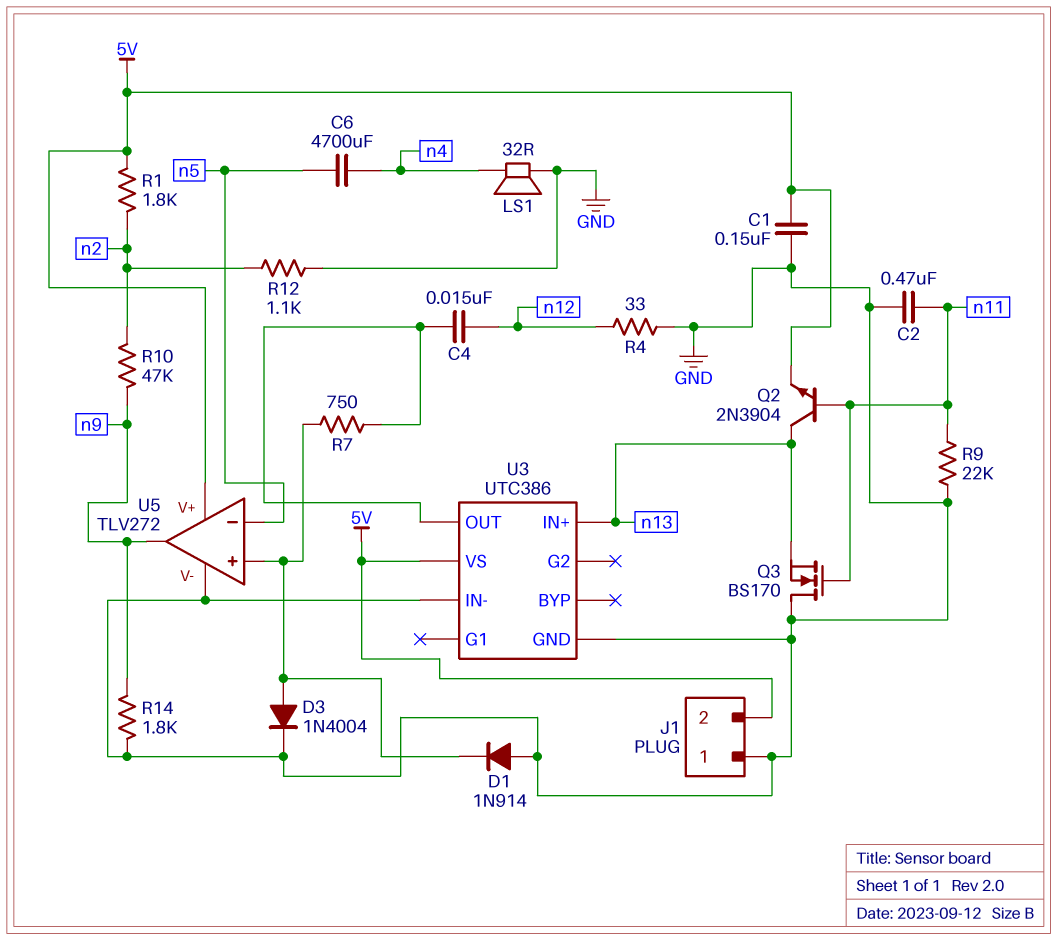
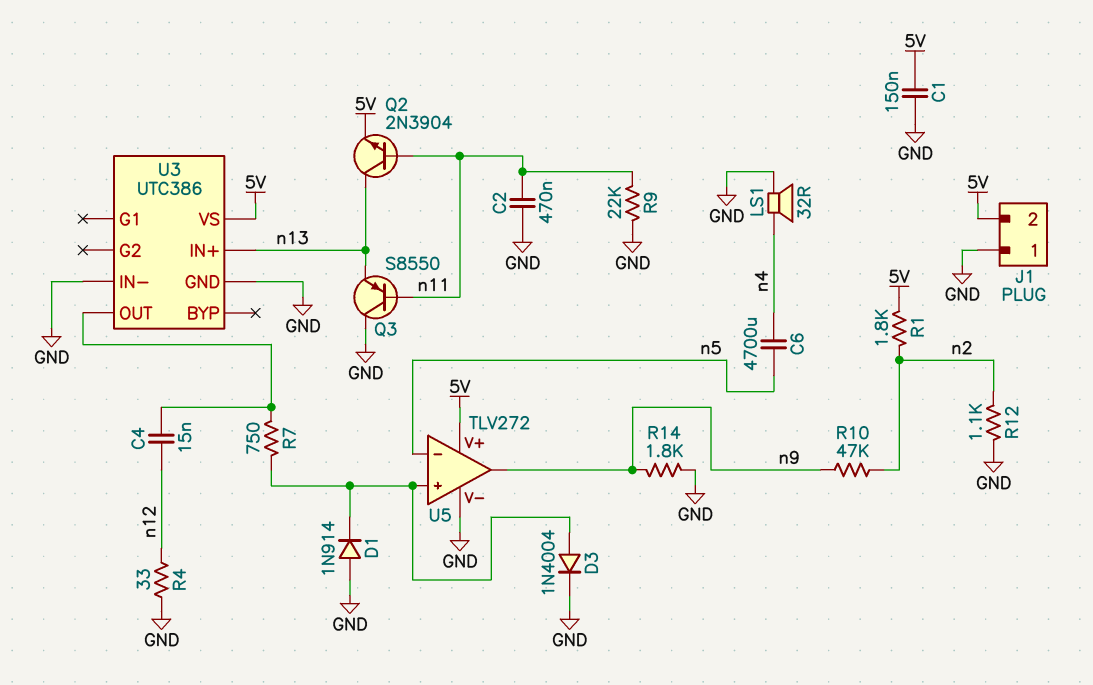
Q3: NMOS BS170 (G n11, D GND, S n13) -> PNP S8550 (B n11, C GND, E n13)

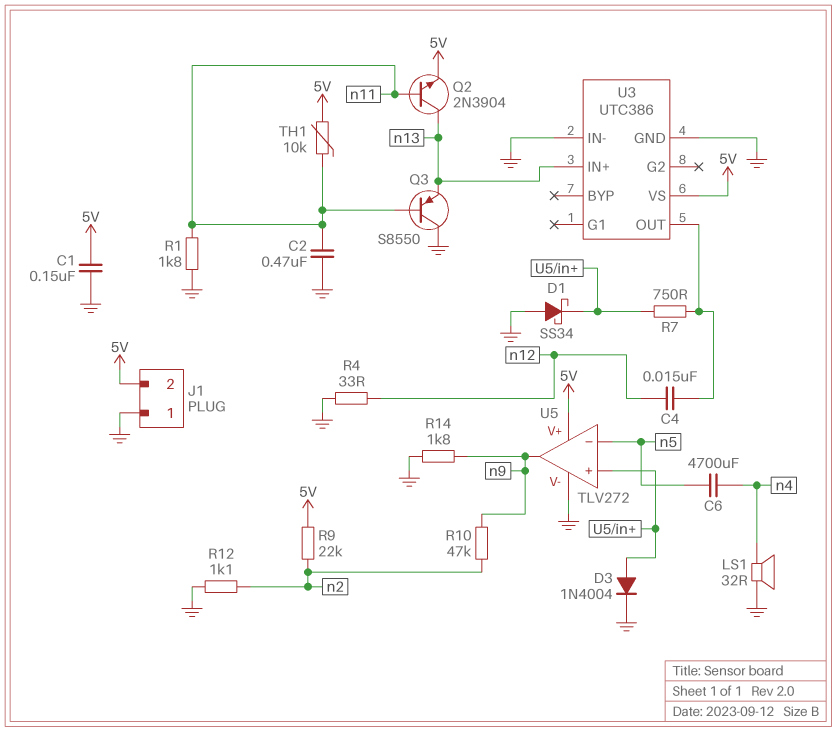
D1: diode 1N914 (A GND, K U5/in+) -> schottky SS34 (A GND, K U5/in+)
R1: 1.8k (5V, n2) -> 1.8k (GND, n11)
R9: 22k (GND, n11) -> 22k (5V, n2)
TH1: none -> 10k (5V, n11)

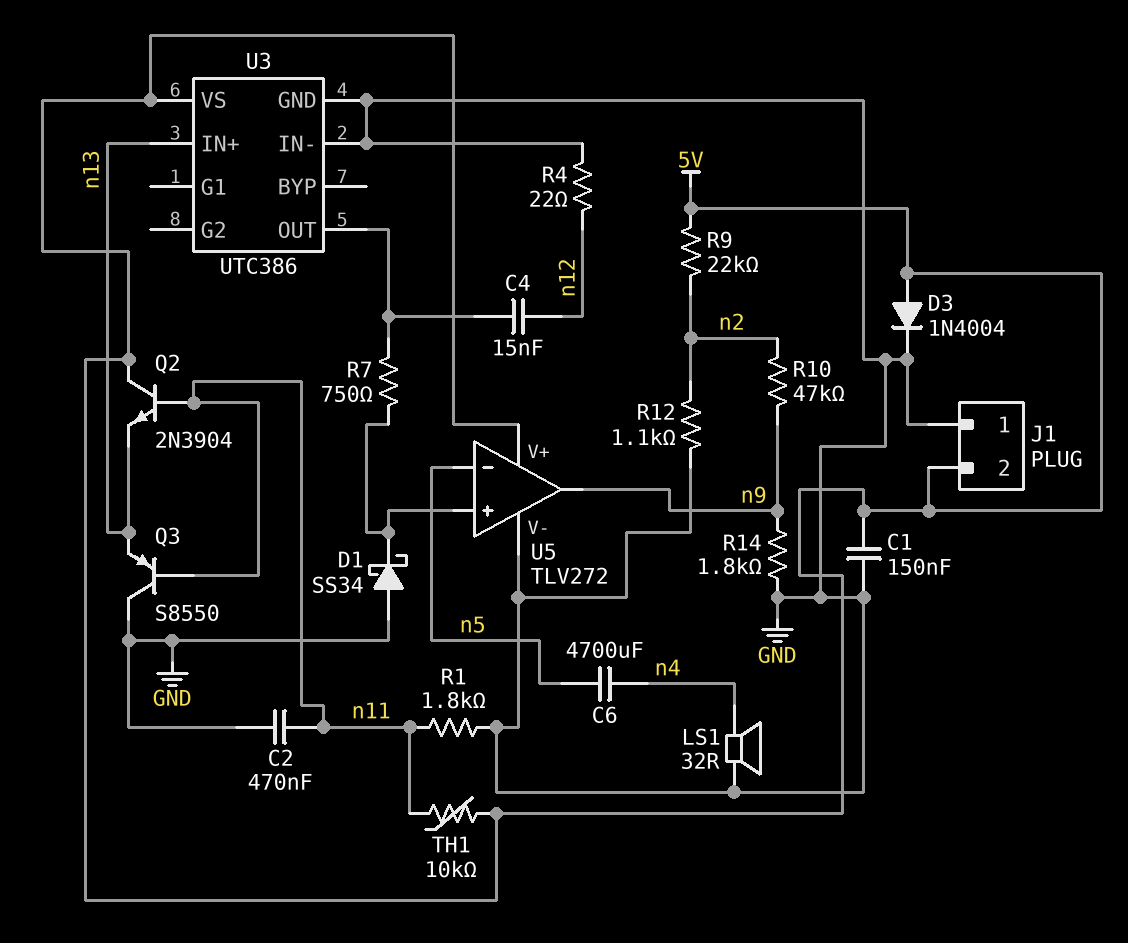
D3: diode 1N4004 (A U5/in+, K GND) -> diode 1N4004 (A 5V, K GND)
Q2: NPN 2N3904 (B n11, C n13, E 5V) -> NPN 2N3904 (B n11, C 5V, E n13)
R4: 33 (GND, n12) -> 22 (GND, n12)

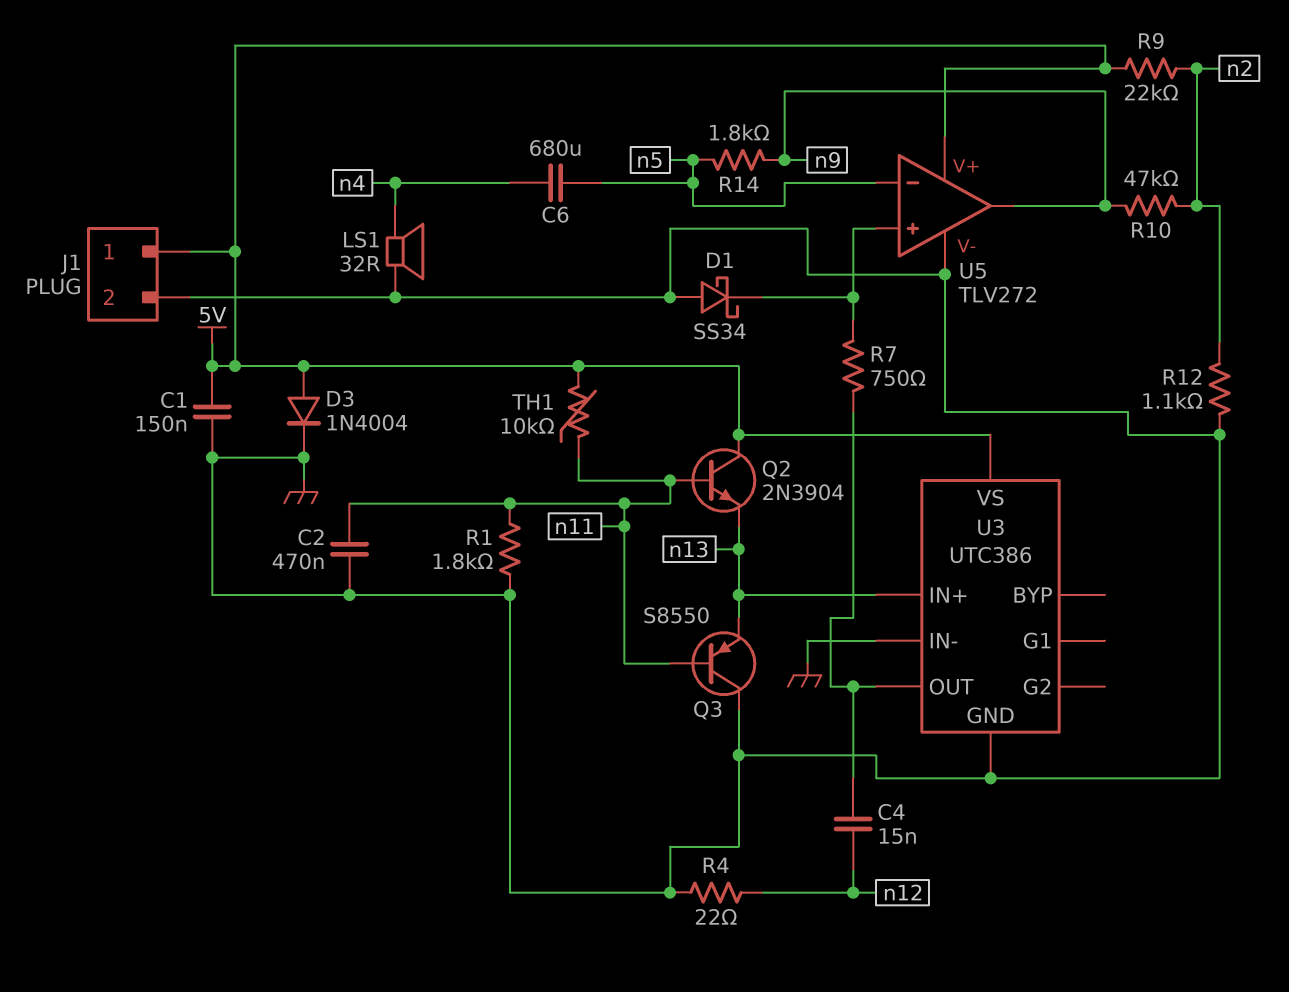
C6: 4700uF (n4, n5) -> 680uF (n4, n5)
J1 pin 1: GND -> 5V
J1 pin 2: 5V -> GND
R14: 1.8k (GND, n9) -> 1.8k (n5, n9)

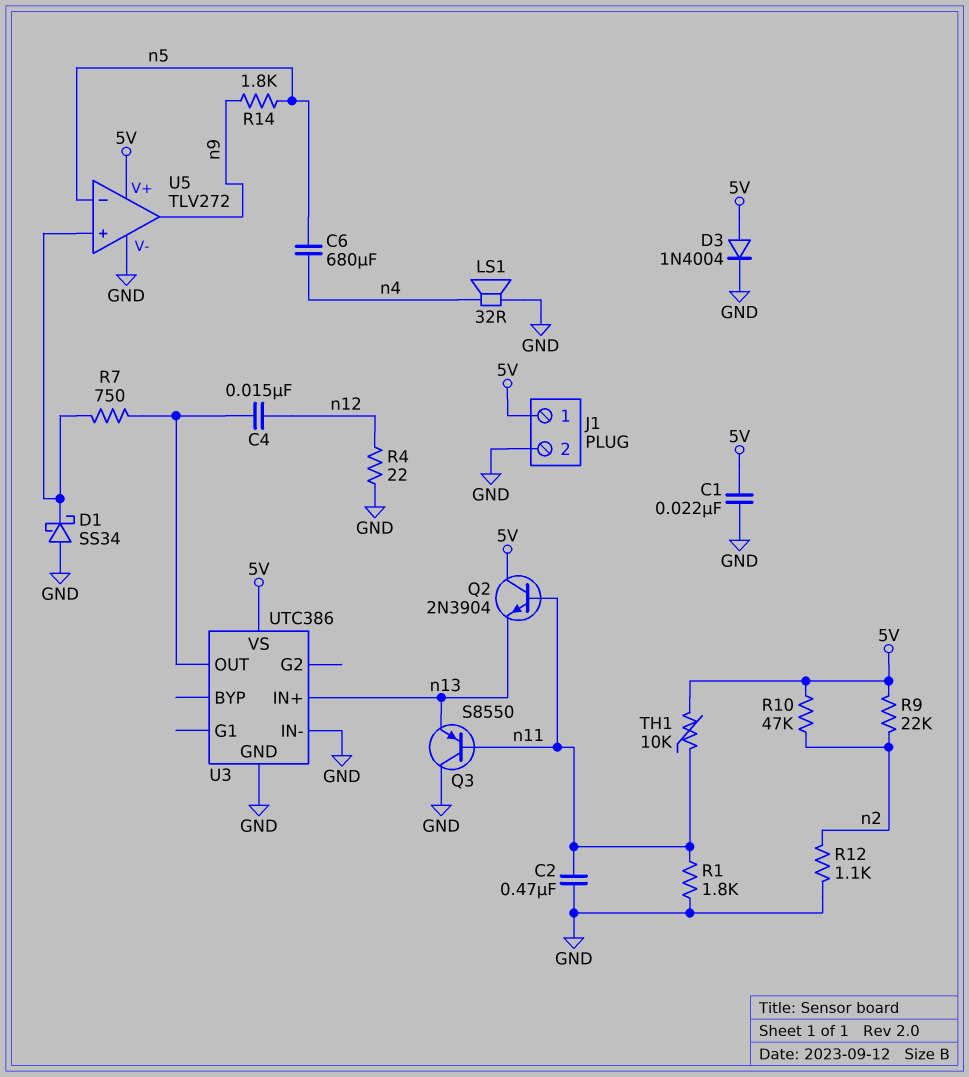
C1: 150nF (5V, GND) -> 22nF (5V, GND)
R10: 47k (n2, n9) -> 47k (5V, n2)

